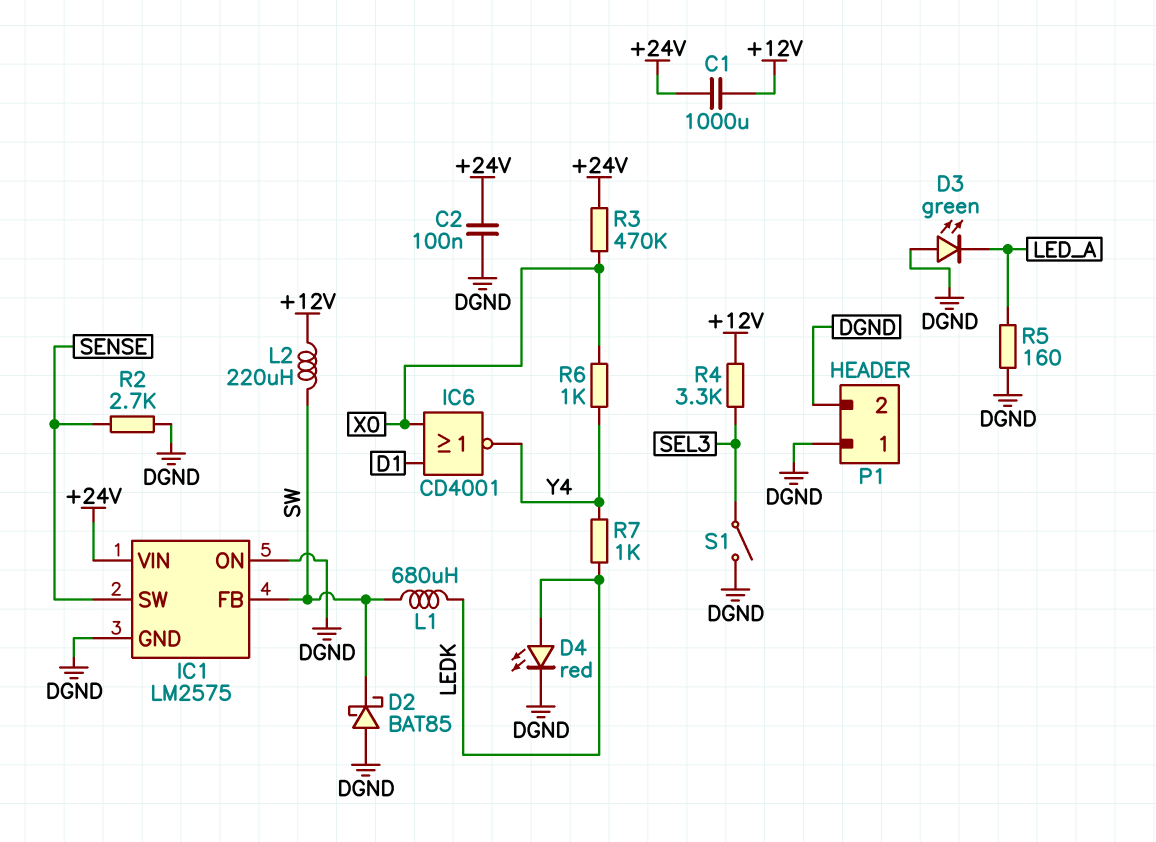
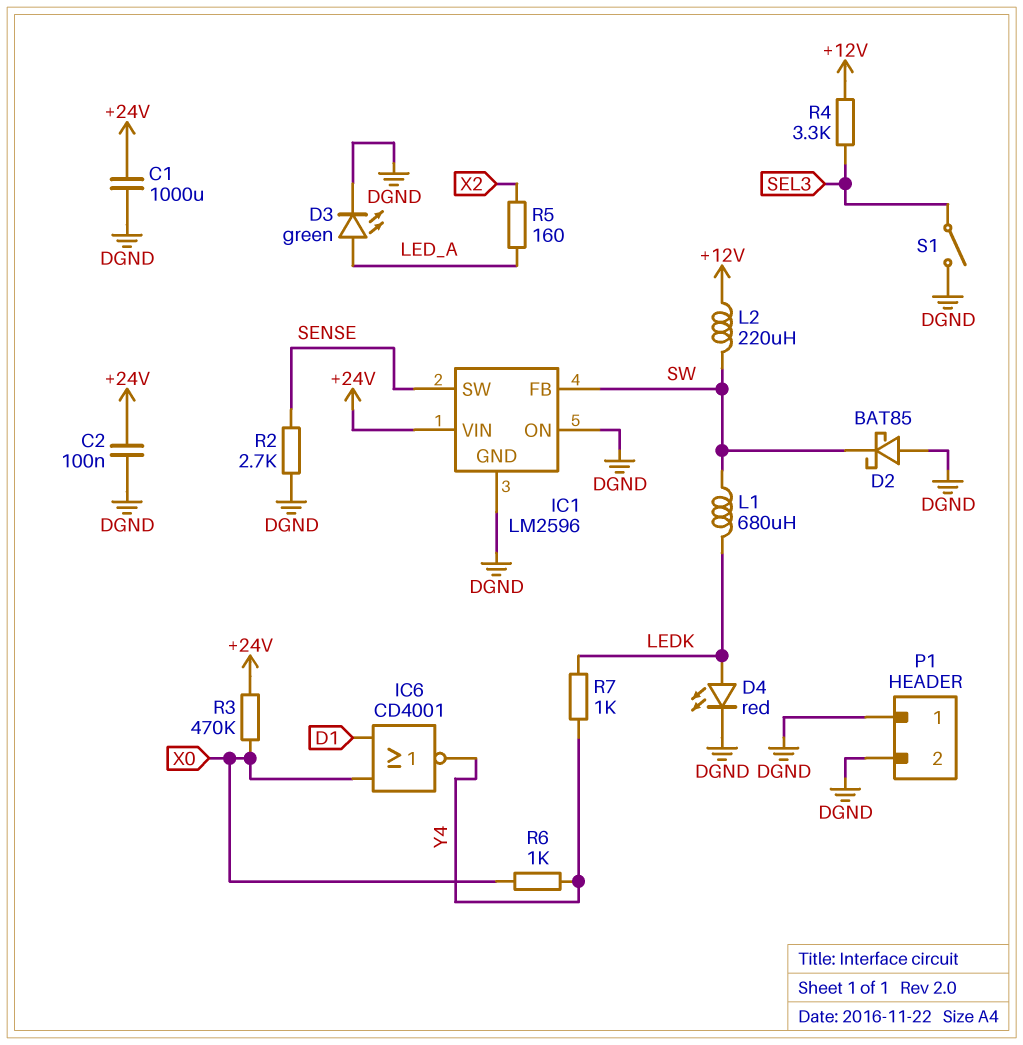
C1: 1000uF (+12V, +24V) -> 1000uF (+24V, DGND)
D3: LED green (A DGND, K LED_A) -> LED green (A LED_A, K DGND)
IC1: LM2575 -> LM2596
R5: 160 (DGND, LED_A) -> 160 (LED_A, X2)

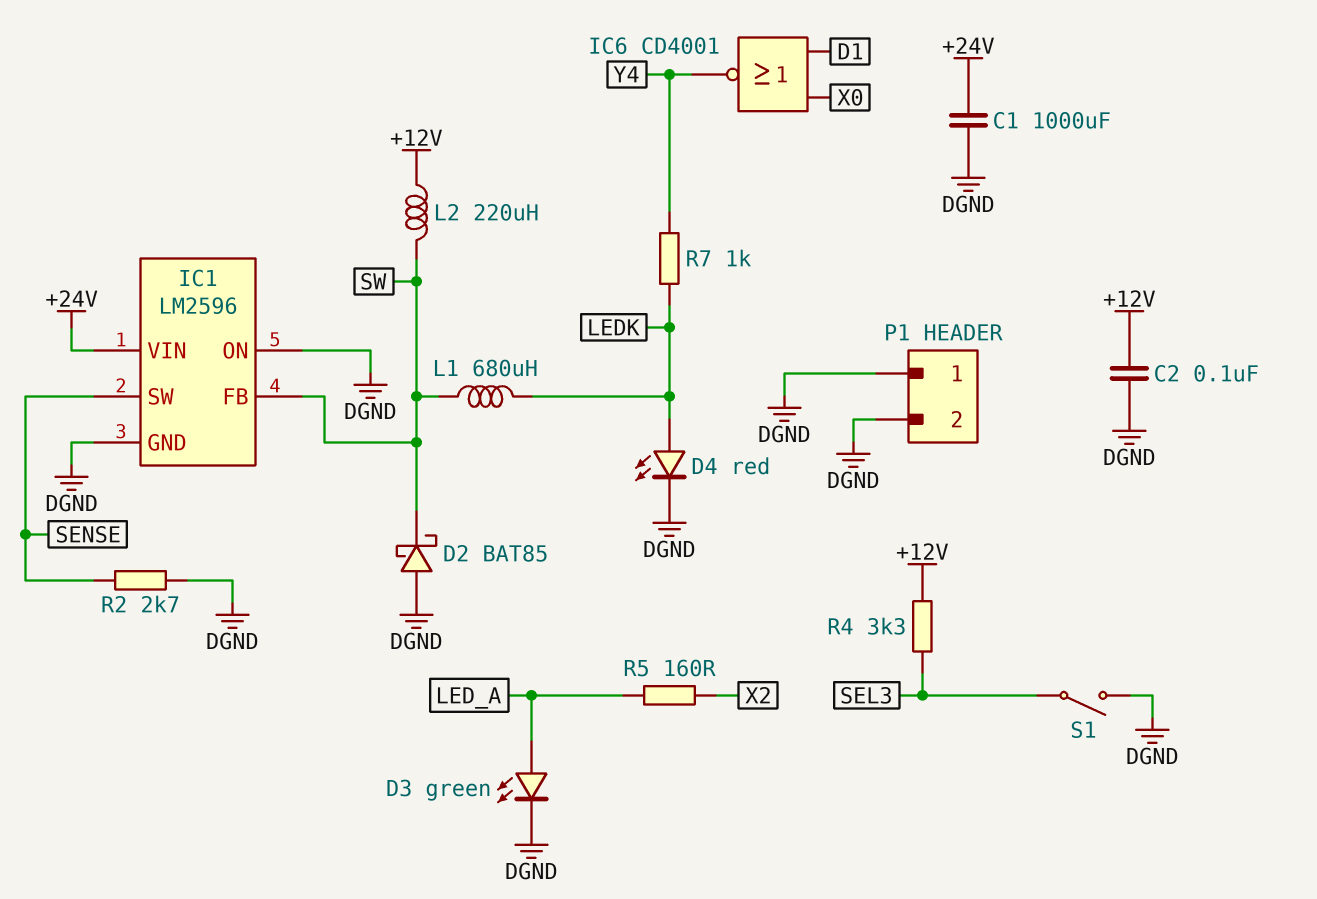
C2: 100nF (+24V, DGND) -> 100nF (+12V, DGND)
R3: 470k (+24V, X0) -> none
R6: 1k (X0, Y4) -> none

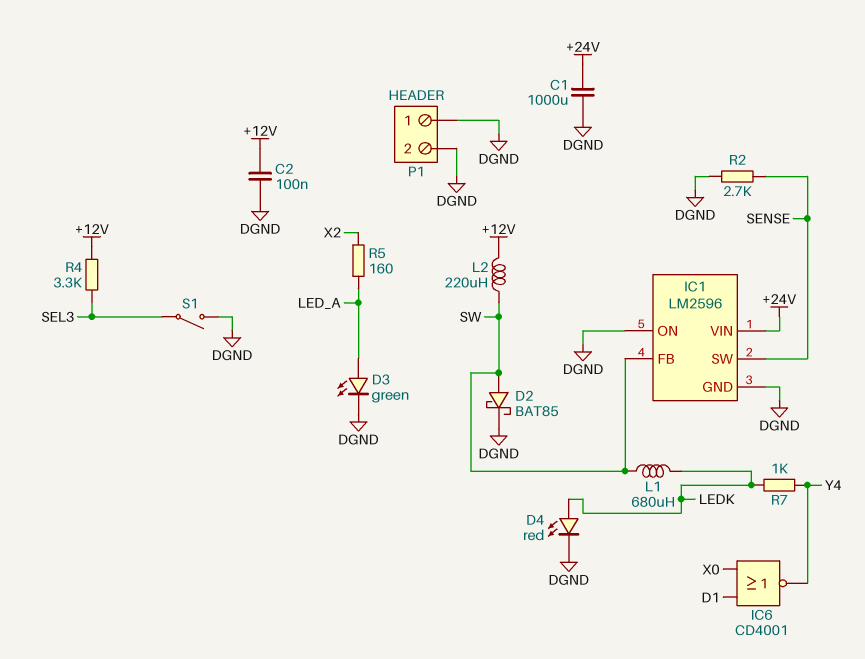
D2: schottky BAT85 (A DGND, K SW) -> schottky BAT85 (A SW, K DGND)

